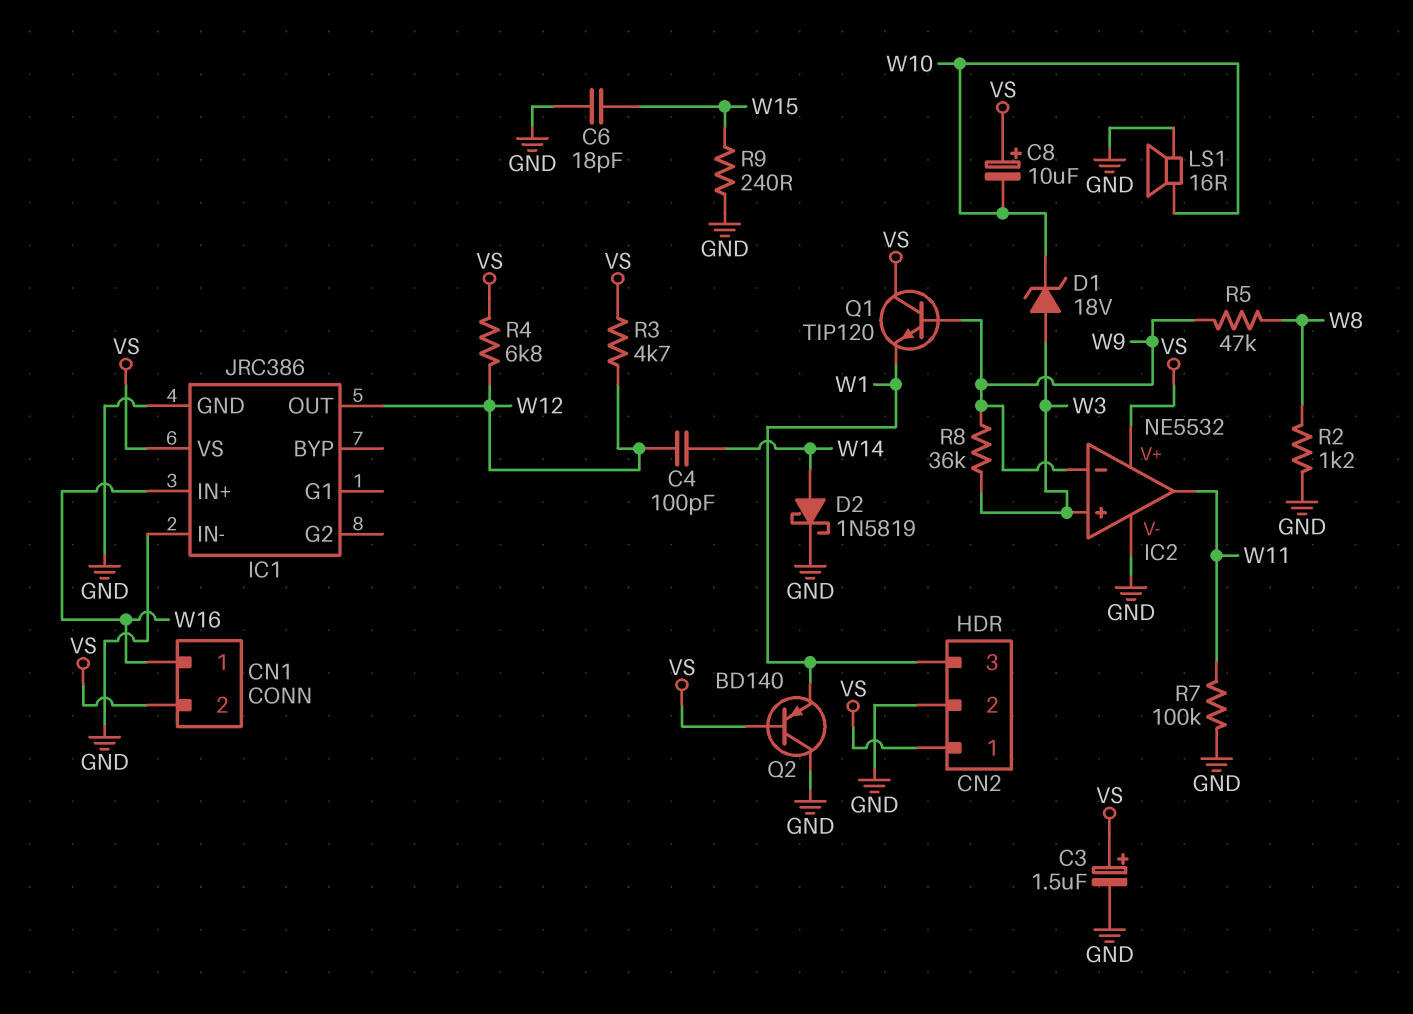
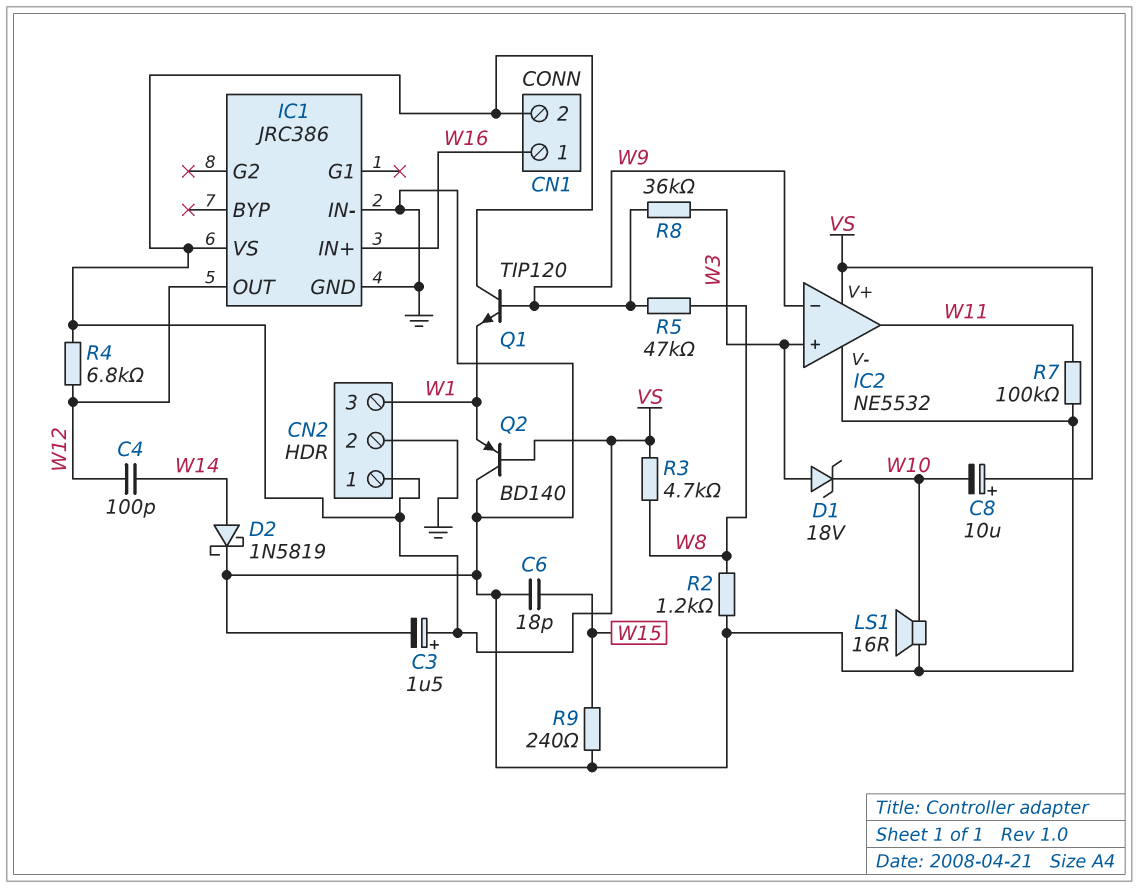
R3: 4.7k (VS, W12) -> 4.7k (VS, W8)

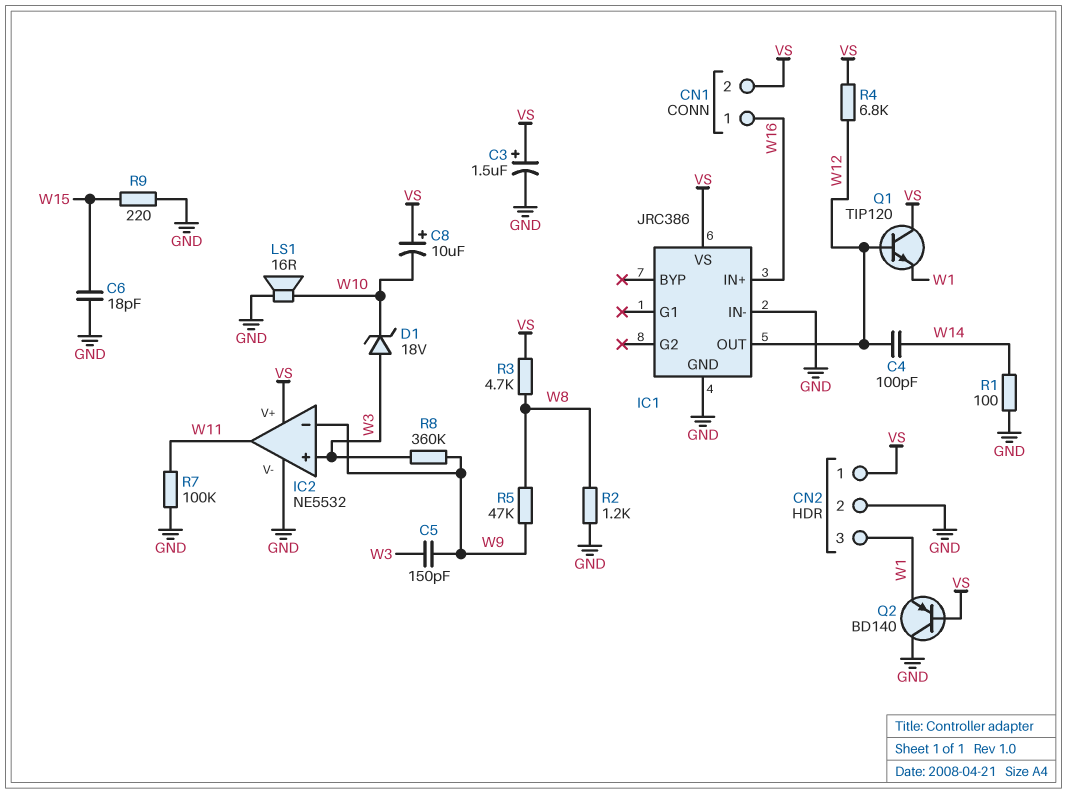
C5: none -> 150pF (W3, W9)
D2: schottky 1N5819 (A W14, K GND) -> none
Q1: NPN TIP120 (B W9, C VS, E W1) -> NPN TIP120 (B W12, C VS, E W1)
R1: none -> 100 (GND, W14)
R8: 36k (W3, W9) -> 360k (W3, W9)
R9: 240 (GND, W15) -> 220 (GND, W15)

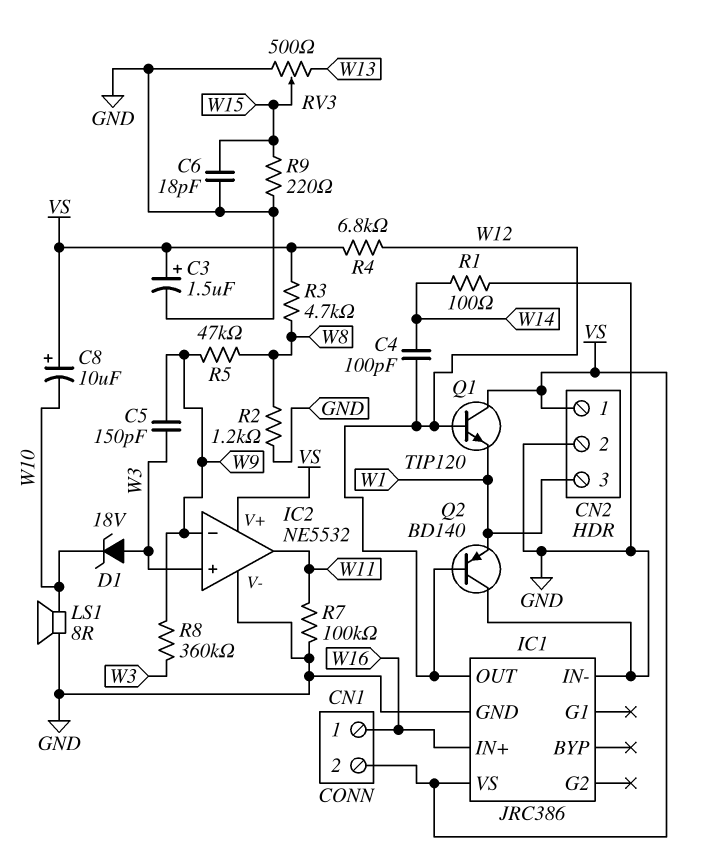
LS1: speaker 16R (GND, W10) -> speaker 8R (GND, W10)
Q2: PNP BD140 (B VS, C GND, E W1) -> PNP BD140 (B W12, C GND, E W1)
RV3: none -> 500 (GND, W13, wiper W15)

